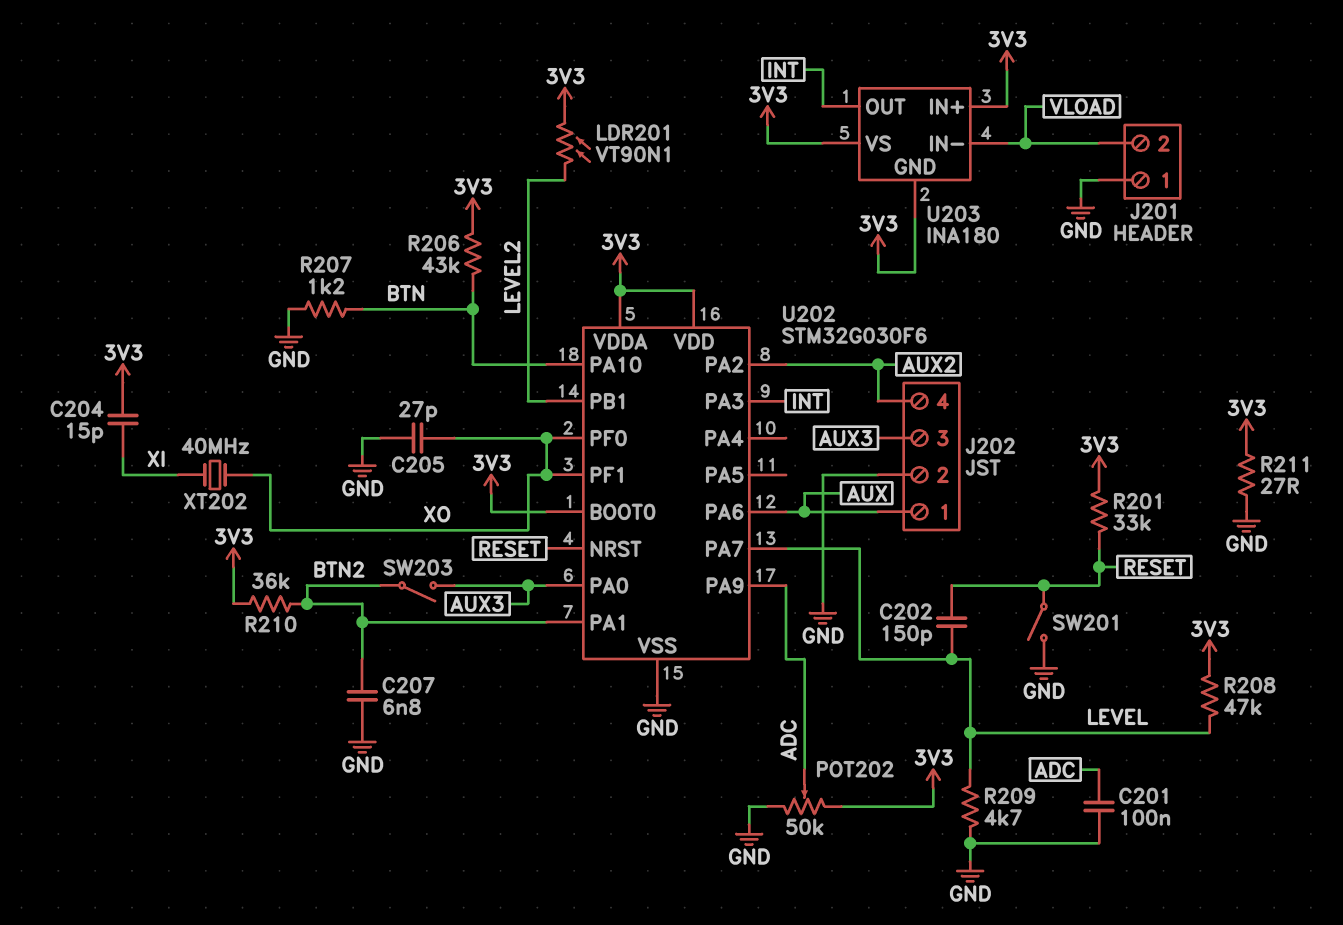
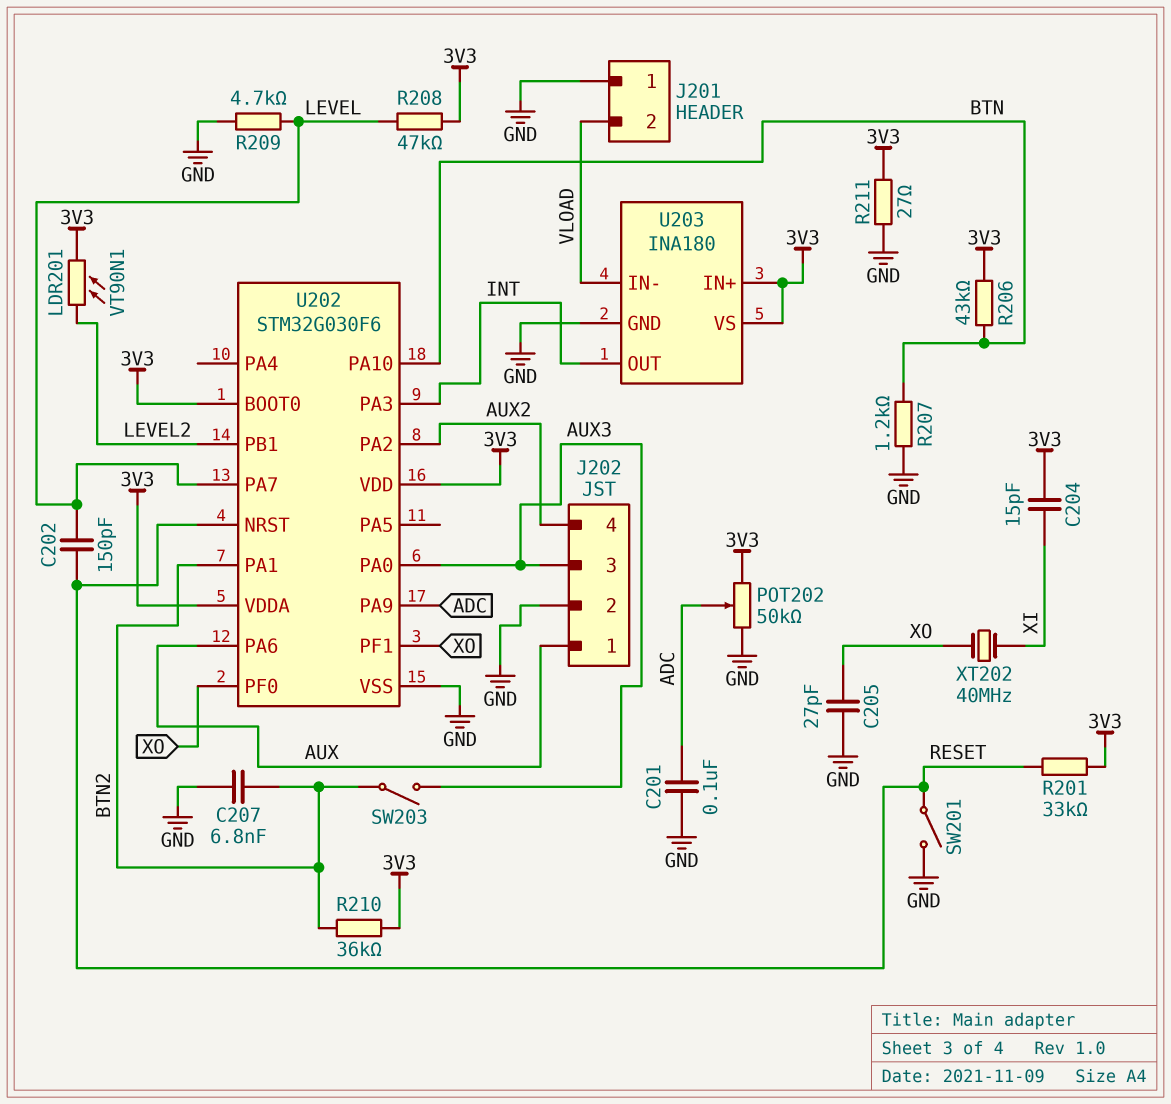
U203 pin GND: 3V3 -> GND

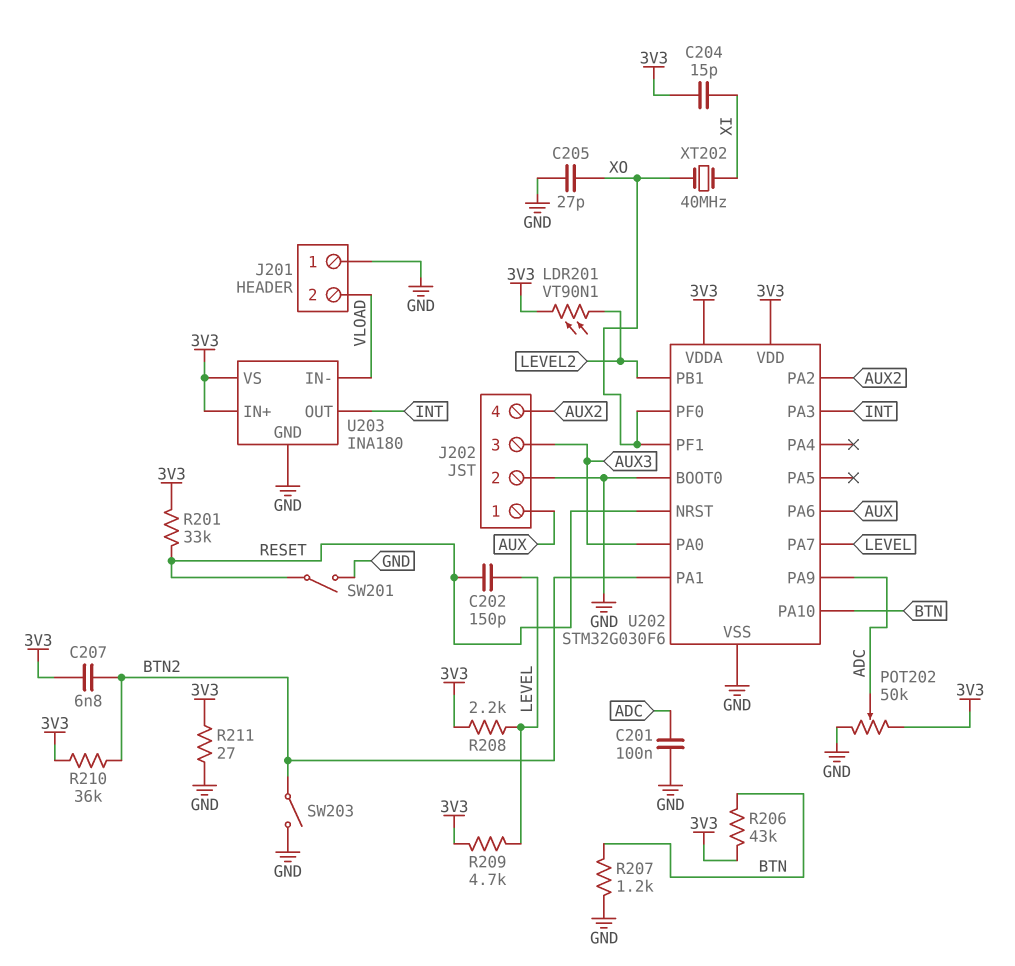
C207: 6.8nF (BTN2, GND) -> 6.8nF (3V3, BTN2)
R208: 47k (3V3, LEVEL) -> 2.2k (3V3, LEVEL)
R209: 4.7k (GND, LEVEL) -> 4.7k (3V3, LEVEL)
SW203: switch (AUX3, BTN2) -> switch (BTN2, GND)
U202 pin BOOT0: 3V3 -> GND

